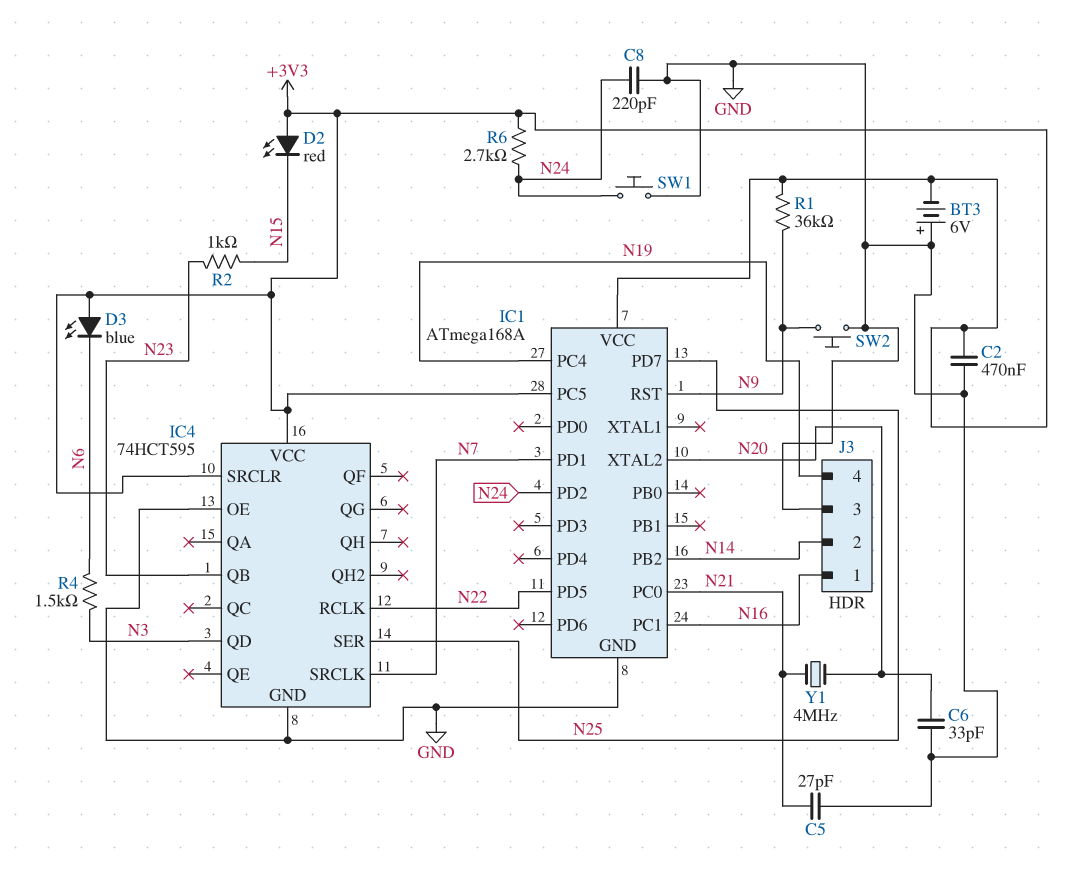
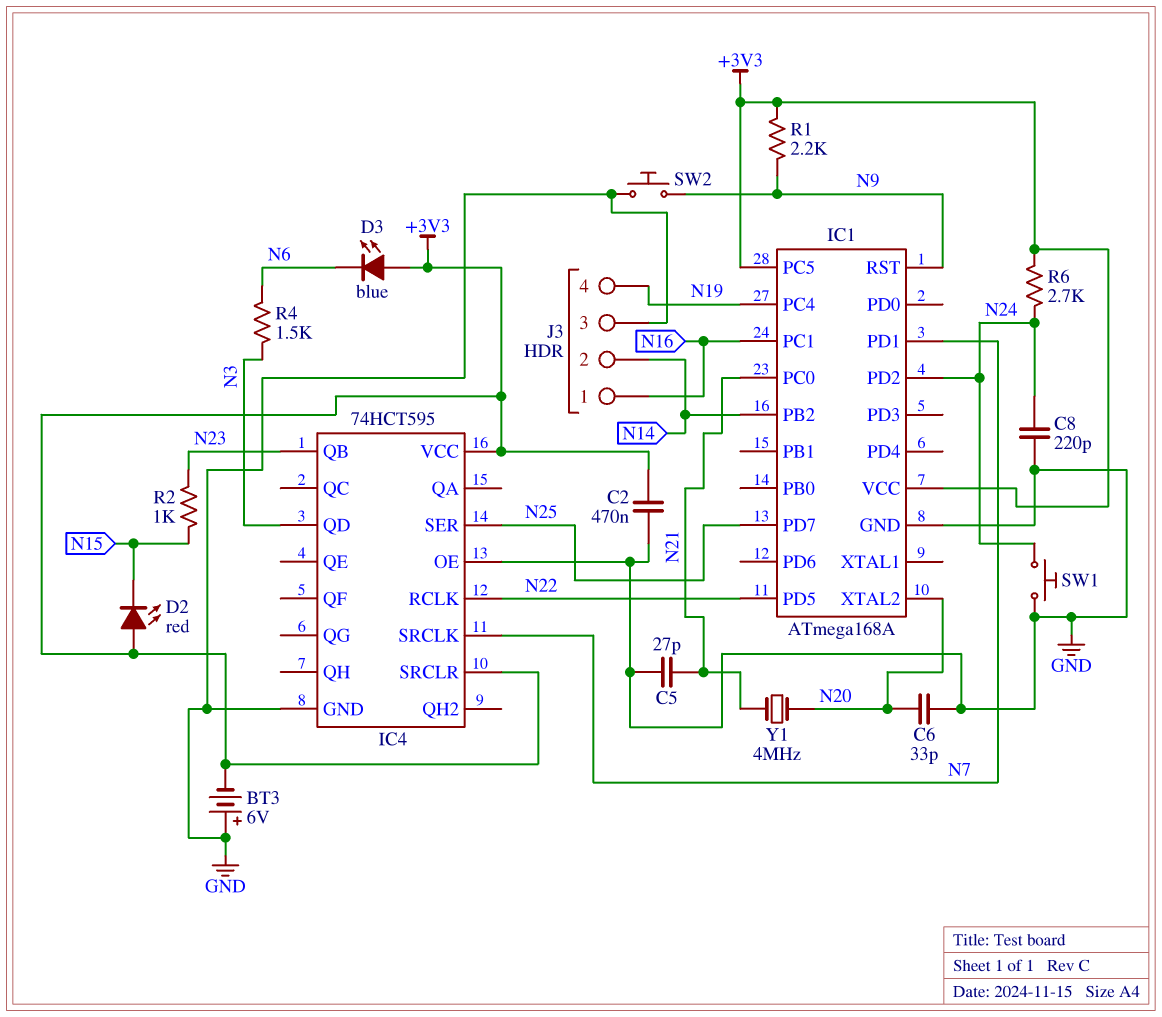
R1: 36k (+3V3, N9) -> 2.2k (+3V3, N9)

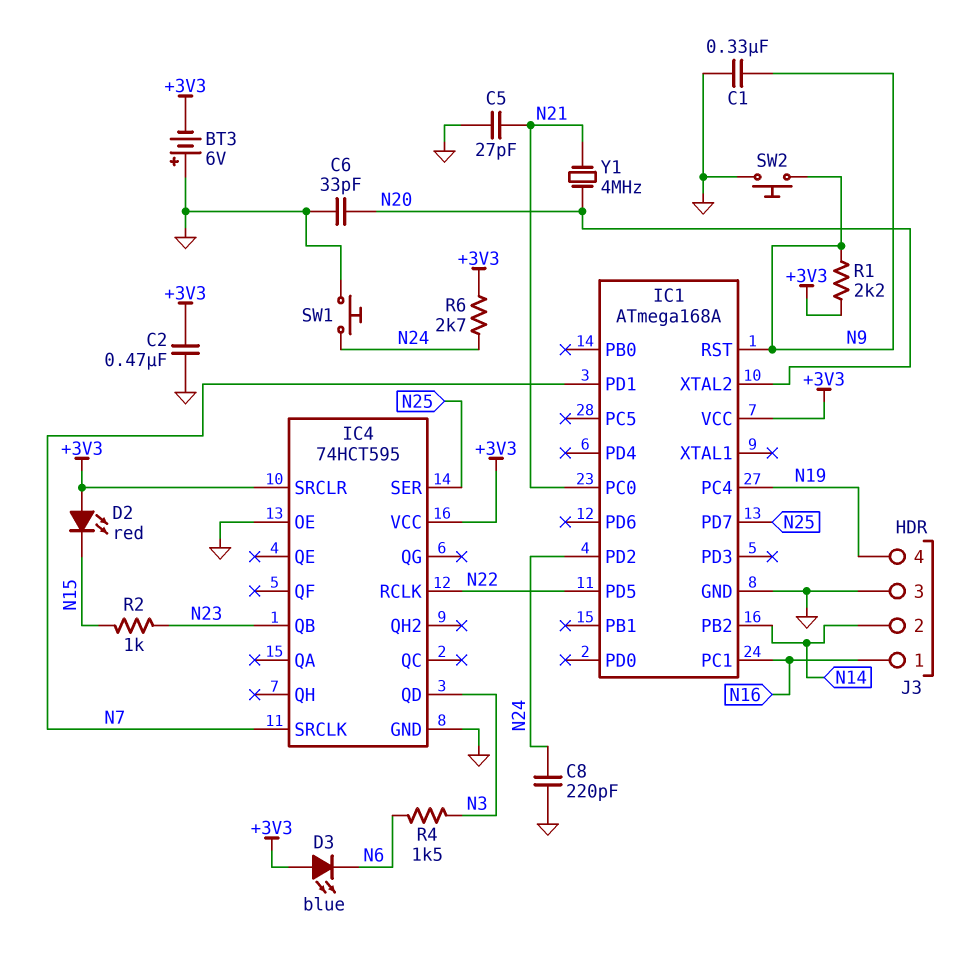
C1: none -> 330nF (GND, N9)
IC1 pin PC5: +3V3 -> none

